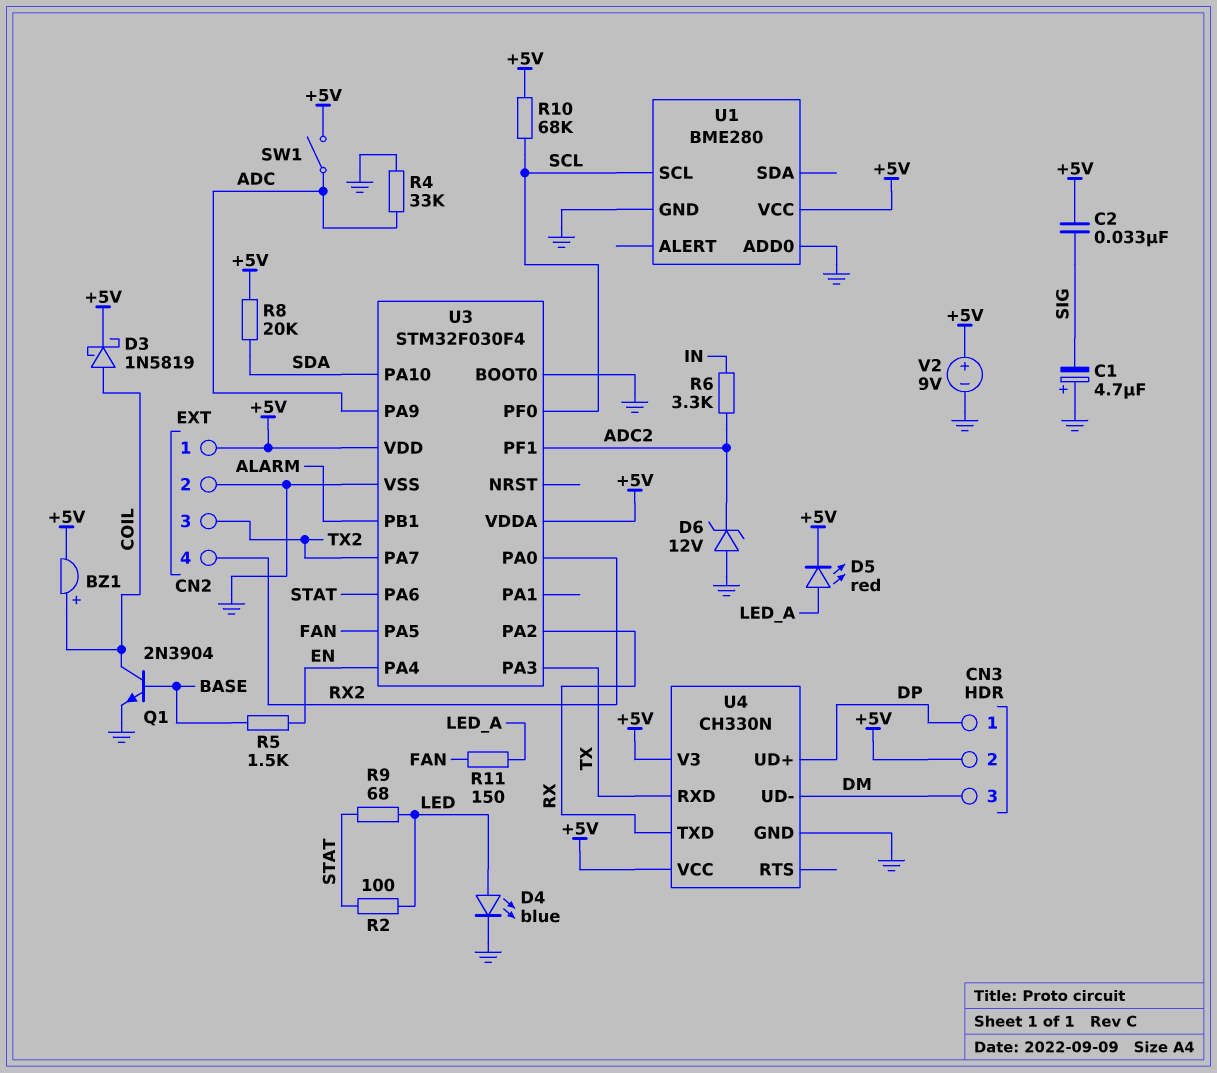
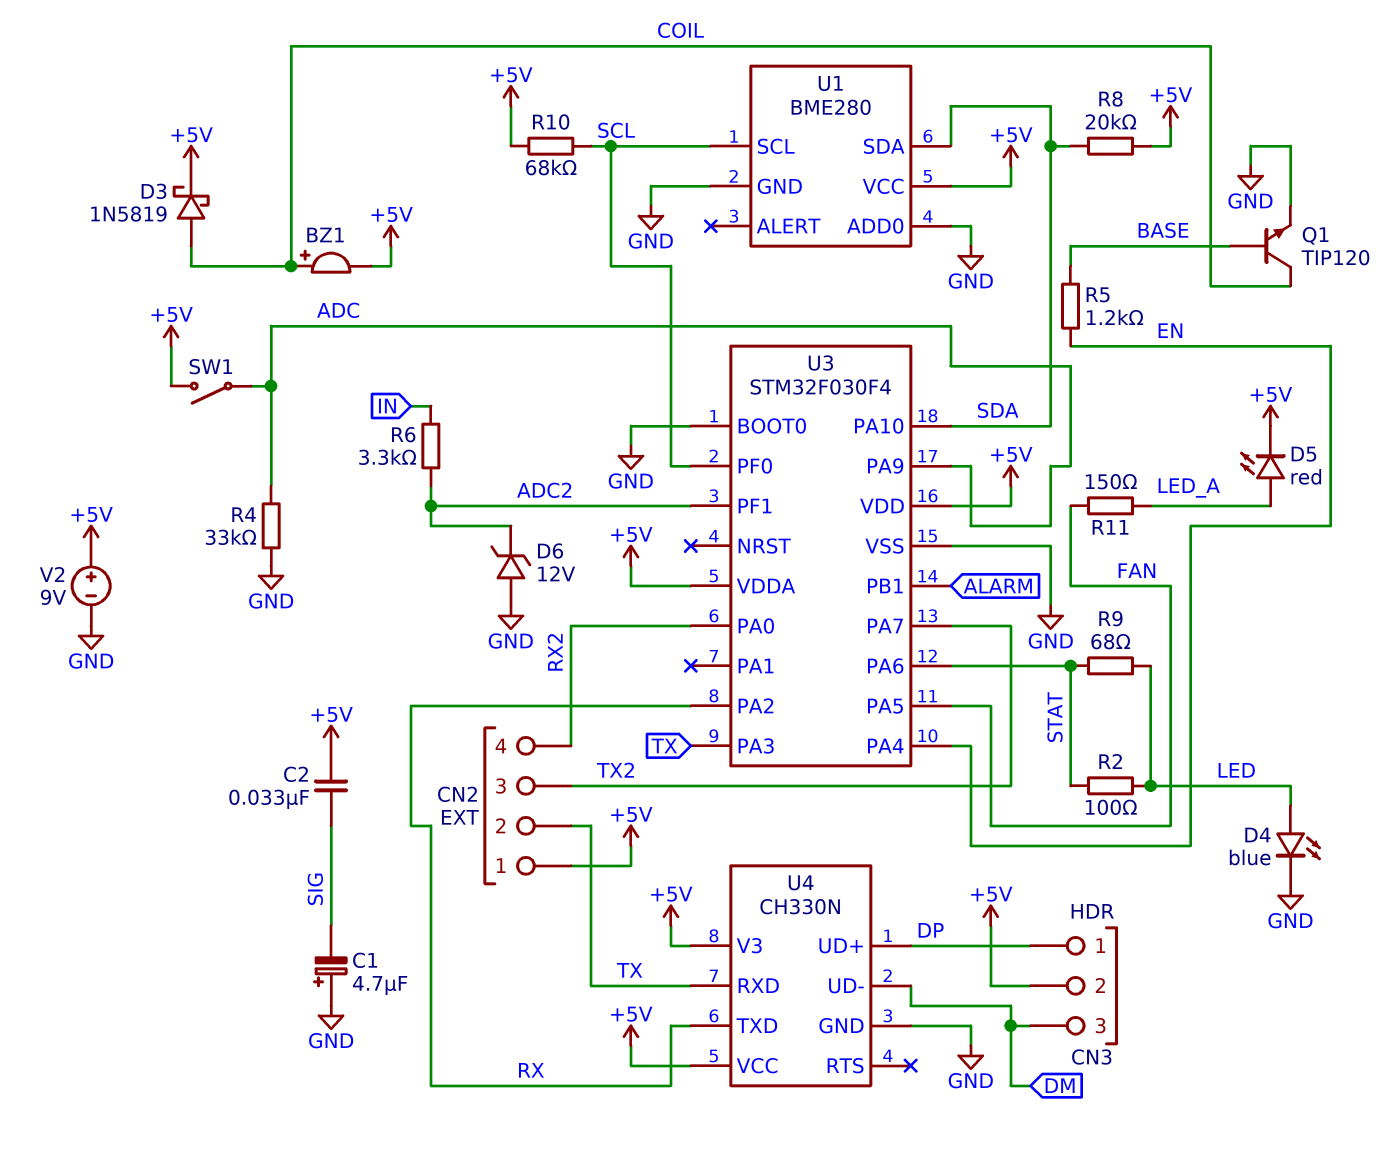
CN2 pin 2: GND -> TX
Q1: NPN 2N3904 (B BASE, C COIL, E GND) -> NPN TIP120 (B BASE, C COIL, E GND)
R5: 1.5k (BASE, EN) -> 1.2k (BASE, EN)
U1 pin SDA: none -> SDA

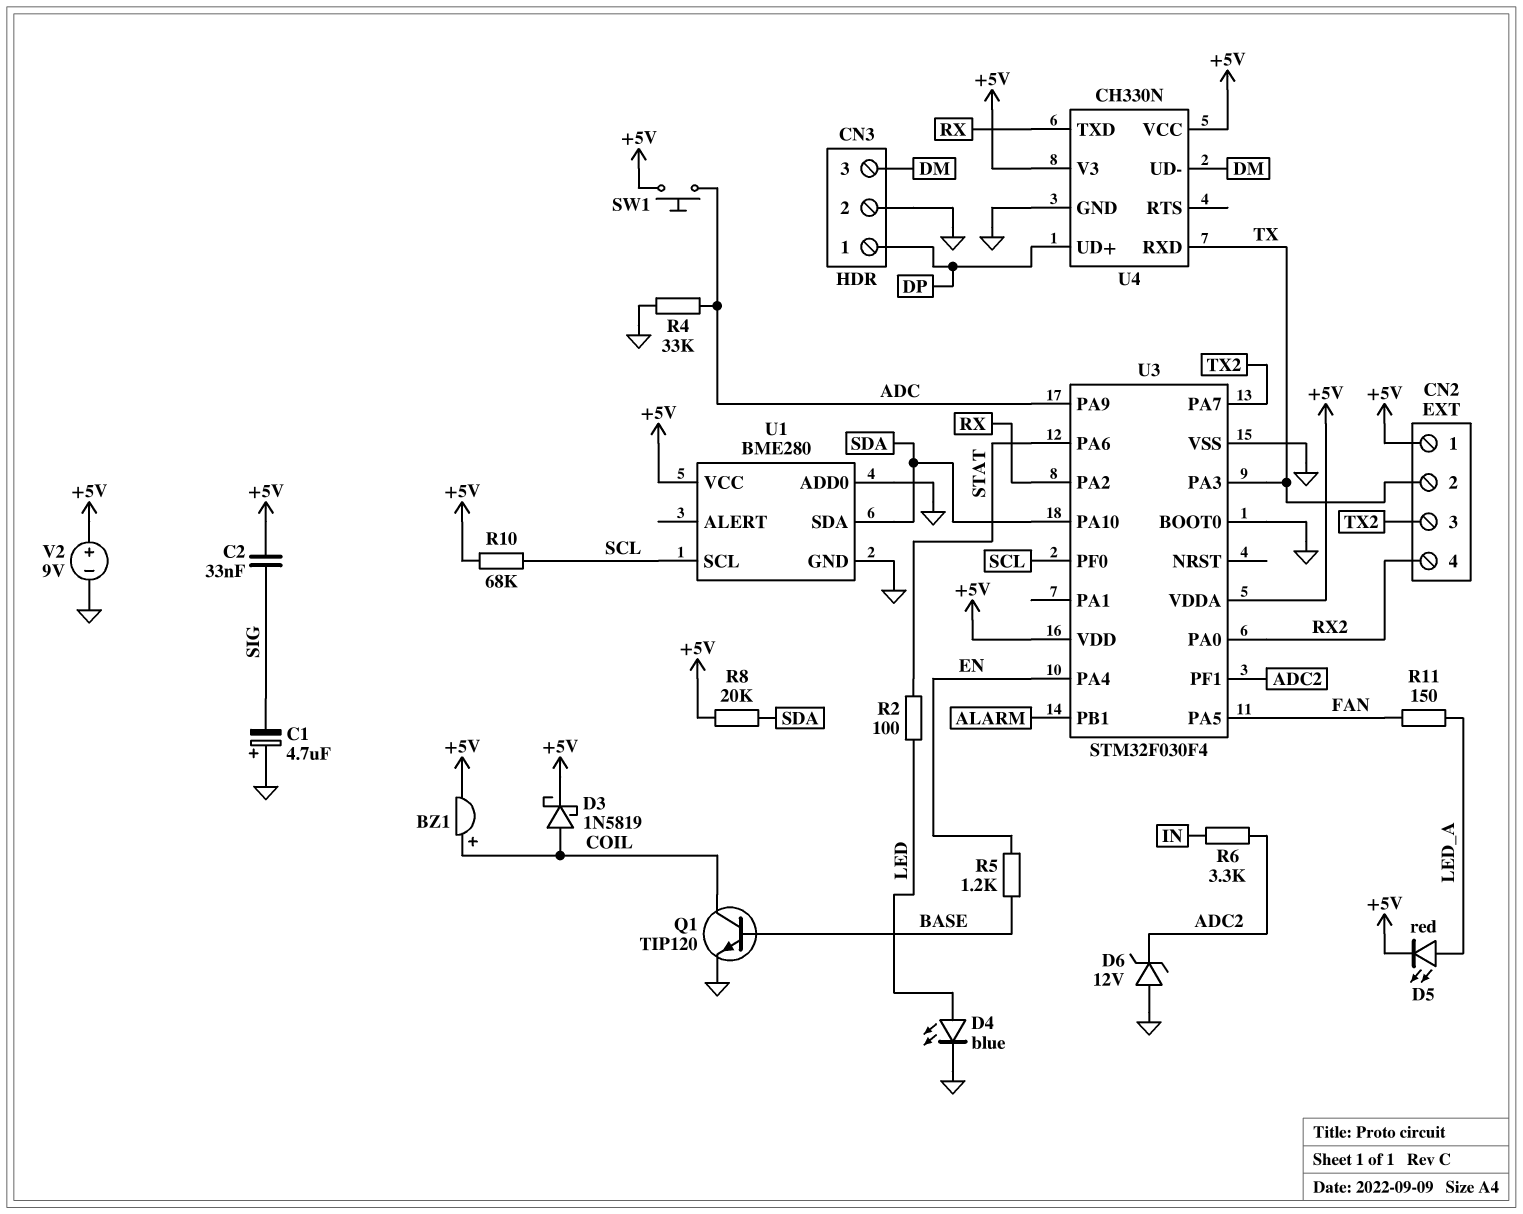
CN3 pin 2: +5V -> GND
R9: 68 (LED, STAT) -> none
SW1: switch (+5V, ADC) -> button (+5V, ADC)

